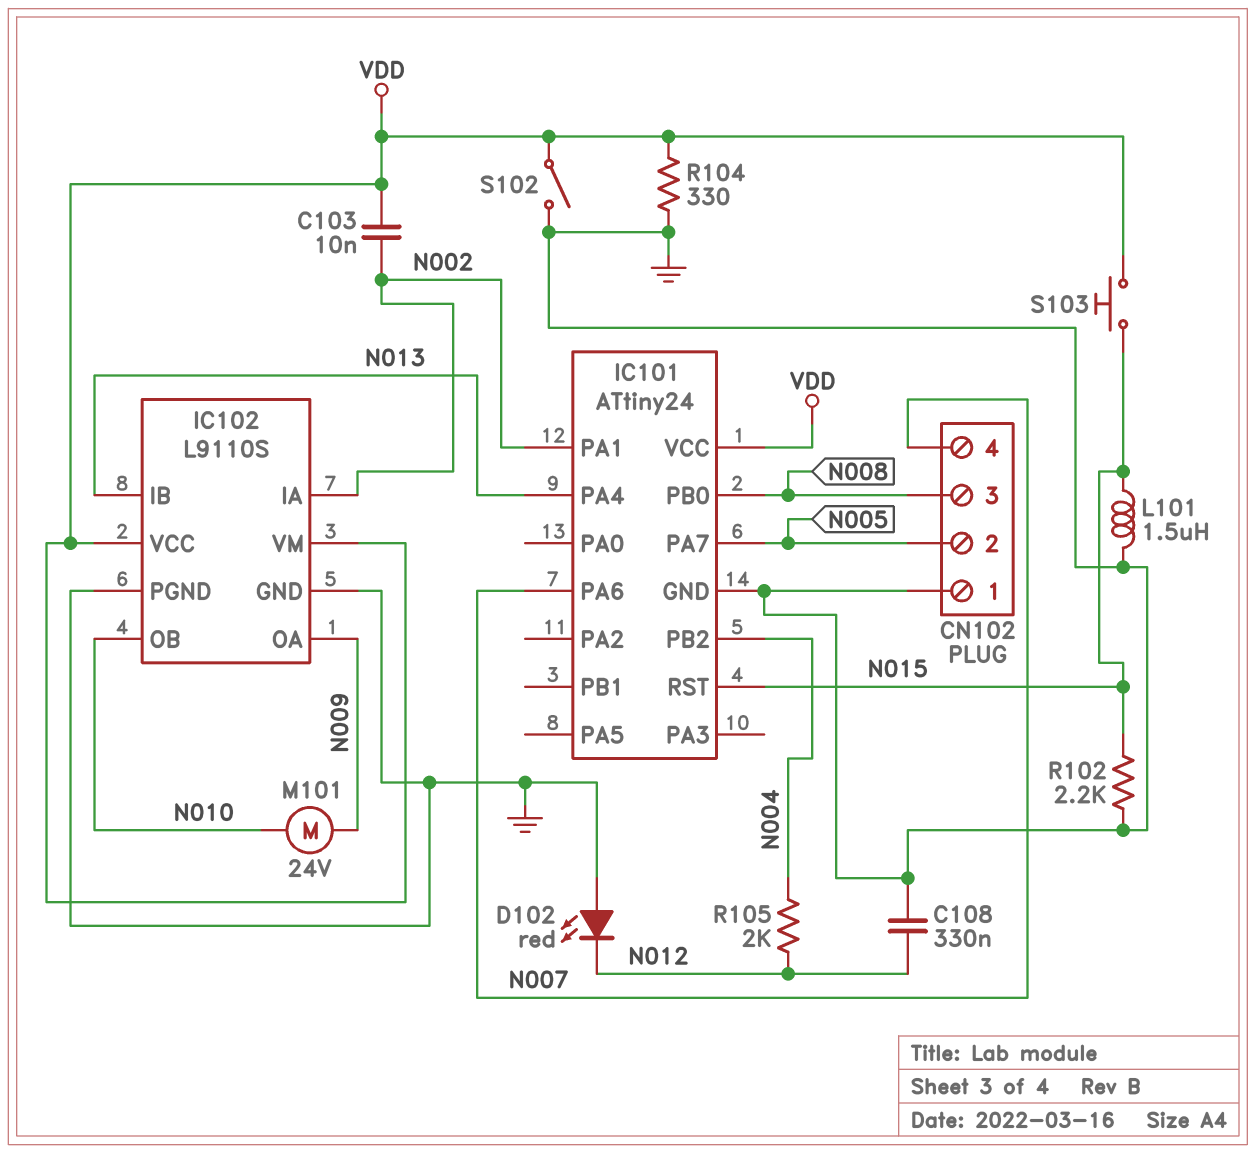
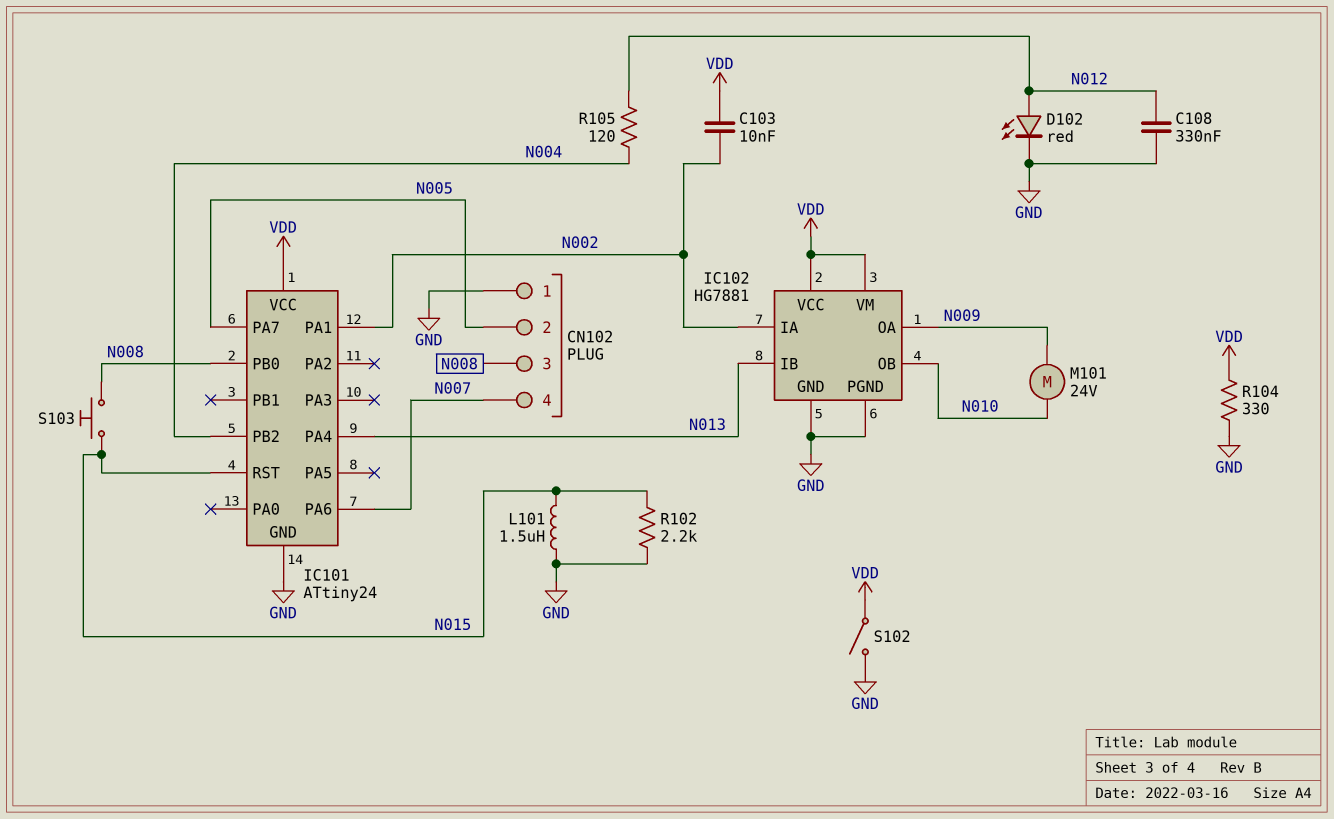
D102: LED red (A GND, K N012) -> LED red (A N012, K GND)
IC102: L9110S -> HG7881
R105: 2k (N004, N012) -> 120 (N004, N012)
S103: button (N015, VDD) -> button (N008, N015)

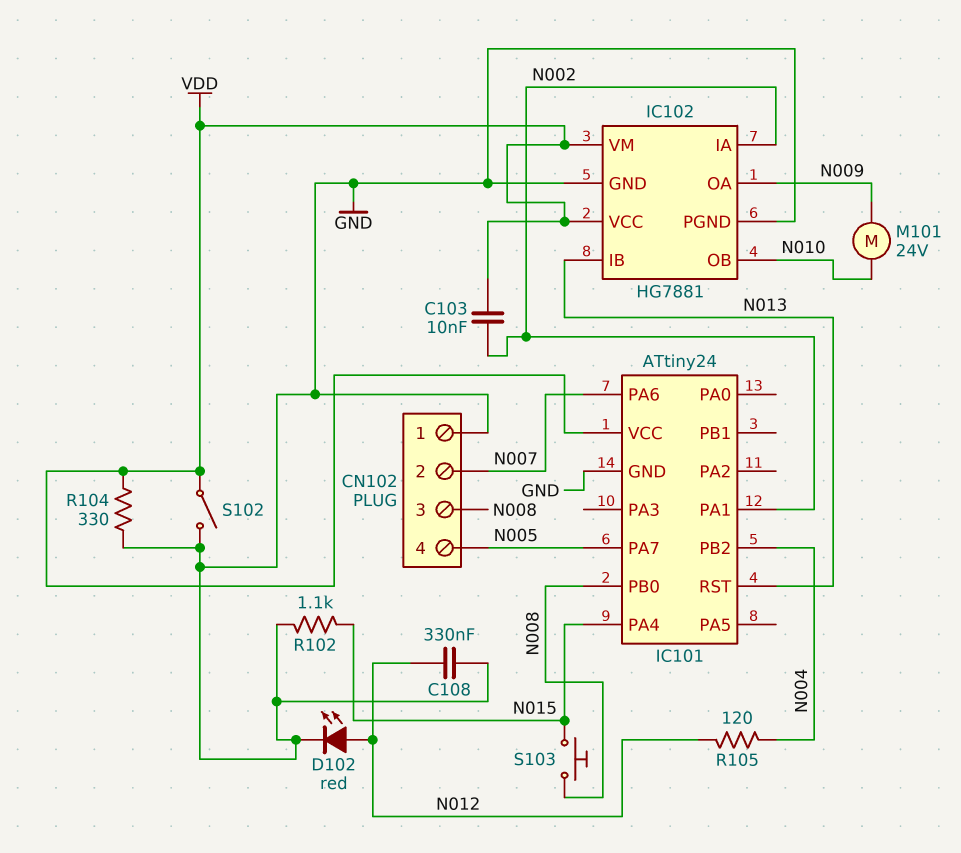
CN102 pin 2: N005 -> N007
CN102 pin 4: N007 -> N005
IC101 pin PA4: N013 -> N015
IC101 pin RST: N015 -> N013
L101: 1.5uH (GND, N015) -> none
R102: 2.2k (GND, N015) -> 1.1k (GND, N015)

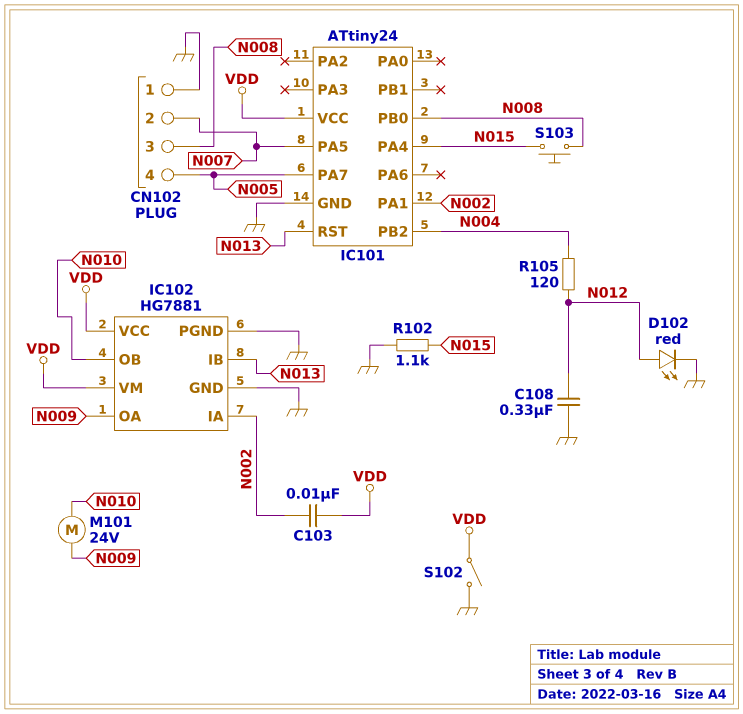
IC101 pin PA5: none -> N007
IC101 pin PA6: N007 -> none
R104: 330 (GND, VDD) -> none

